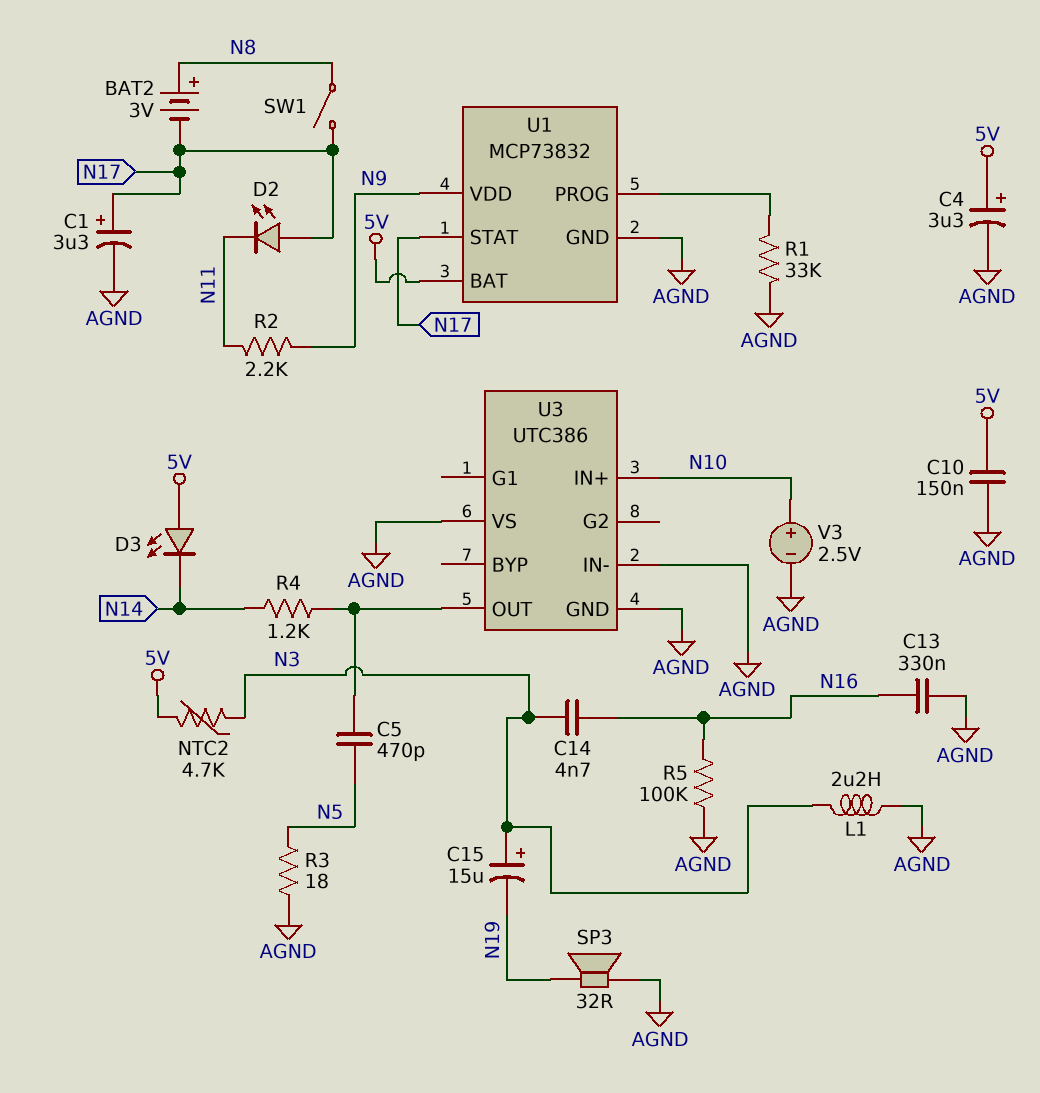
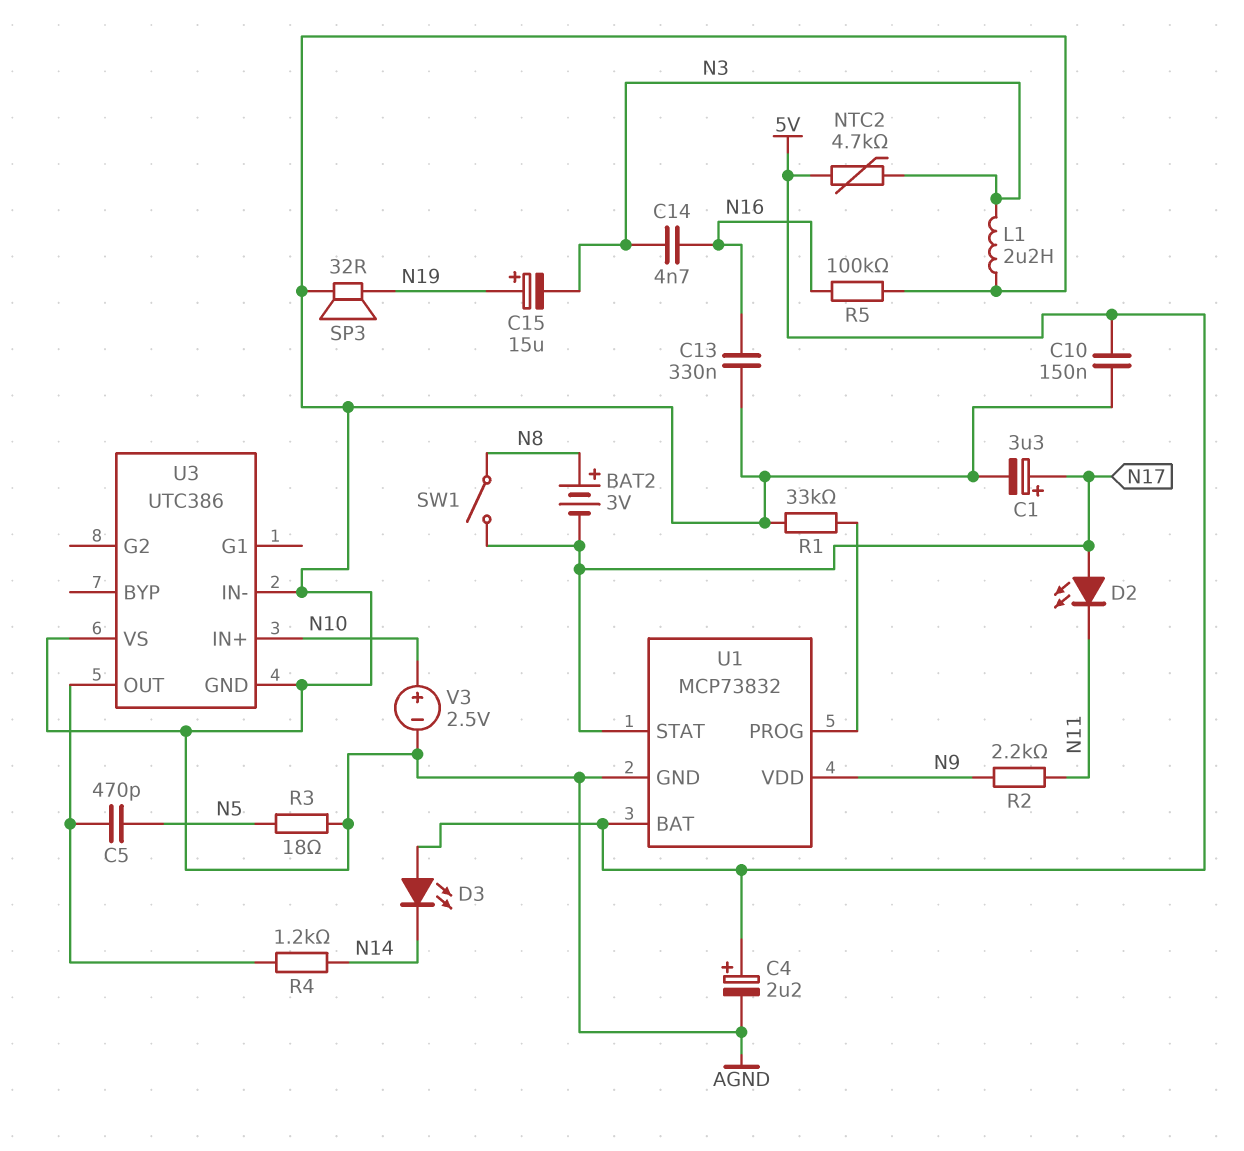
C4: 3.3uF (plus 5V, minus AGND) -> 2.2uF (plus 5V, minus AGND)
C15: 15uF (plus N3, minus N19) -> 15uF (plus N19, minus N3)

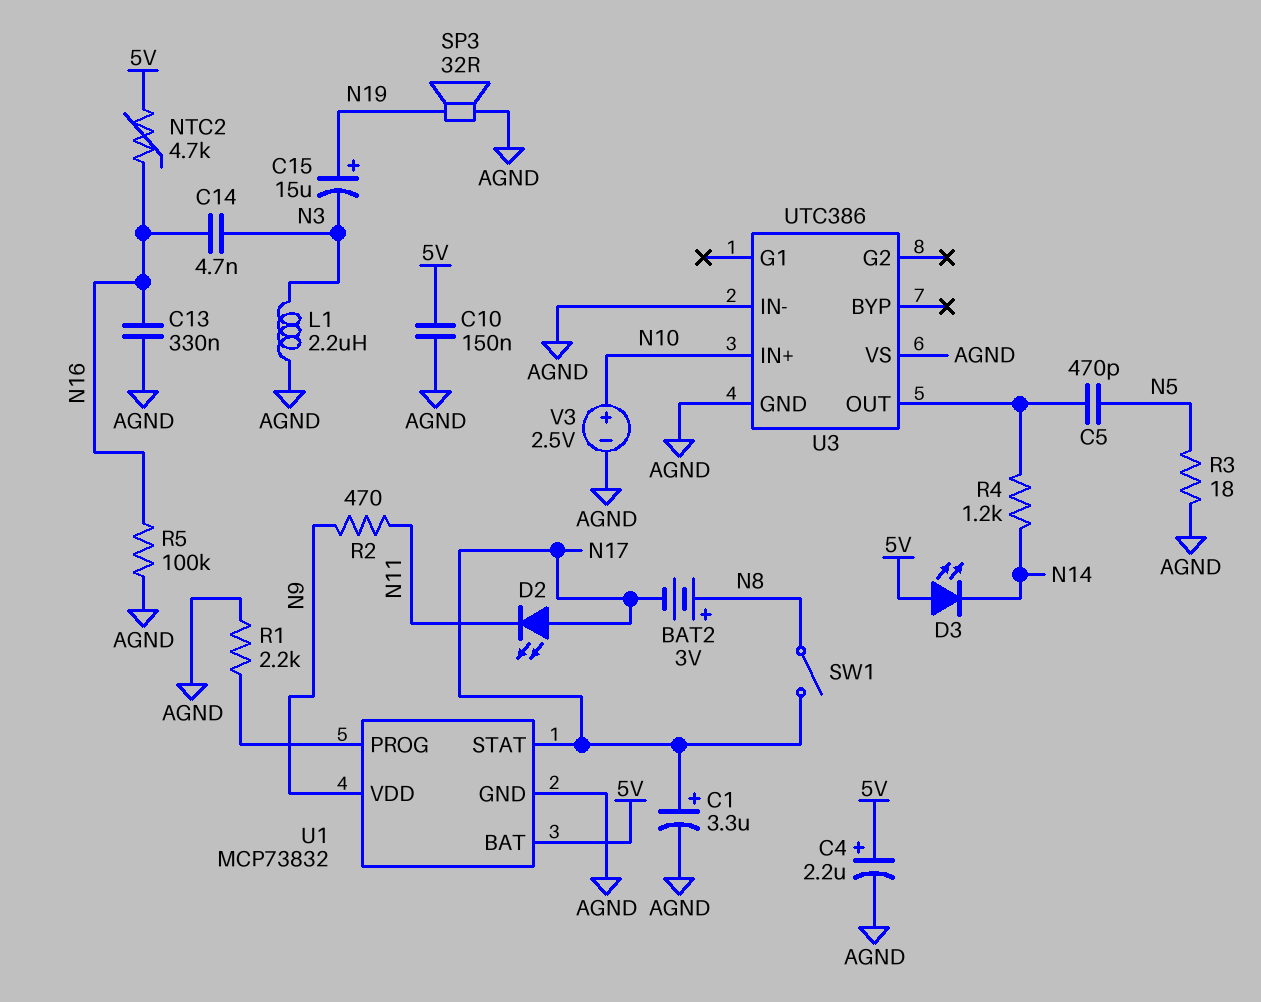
NTC2: 4.7k (5V, N3) -> 4.7k (5V, N16)
R1: 33k (AGND, U1/PROG) -> 2.2k (AGND, U1/PROG)
R2: 2.2k (N9, N11) -> 470 (N9, N11)

